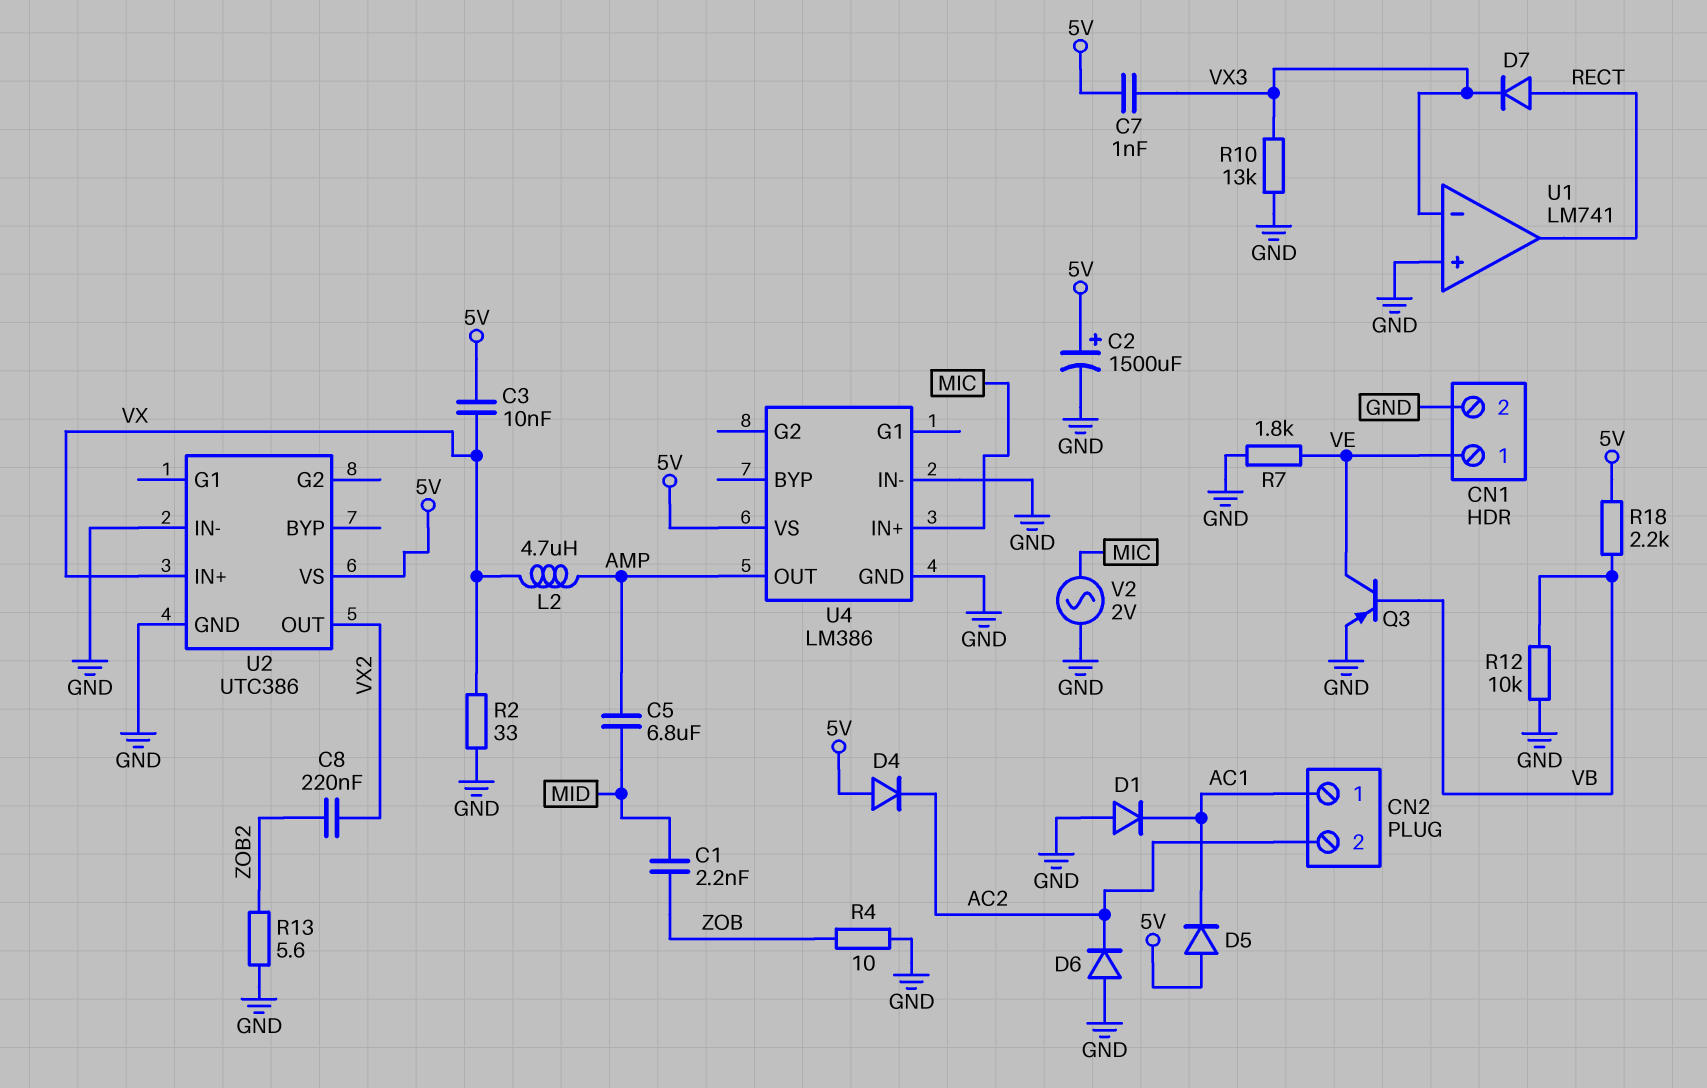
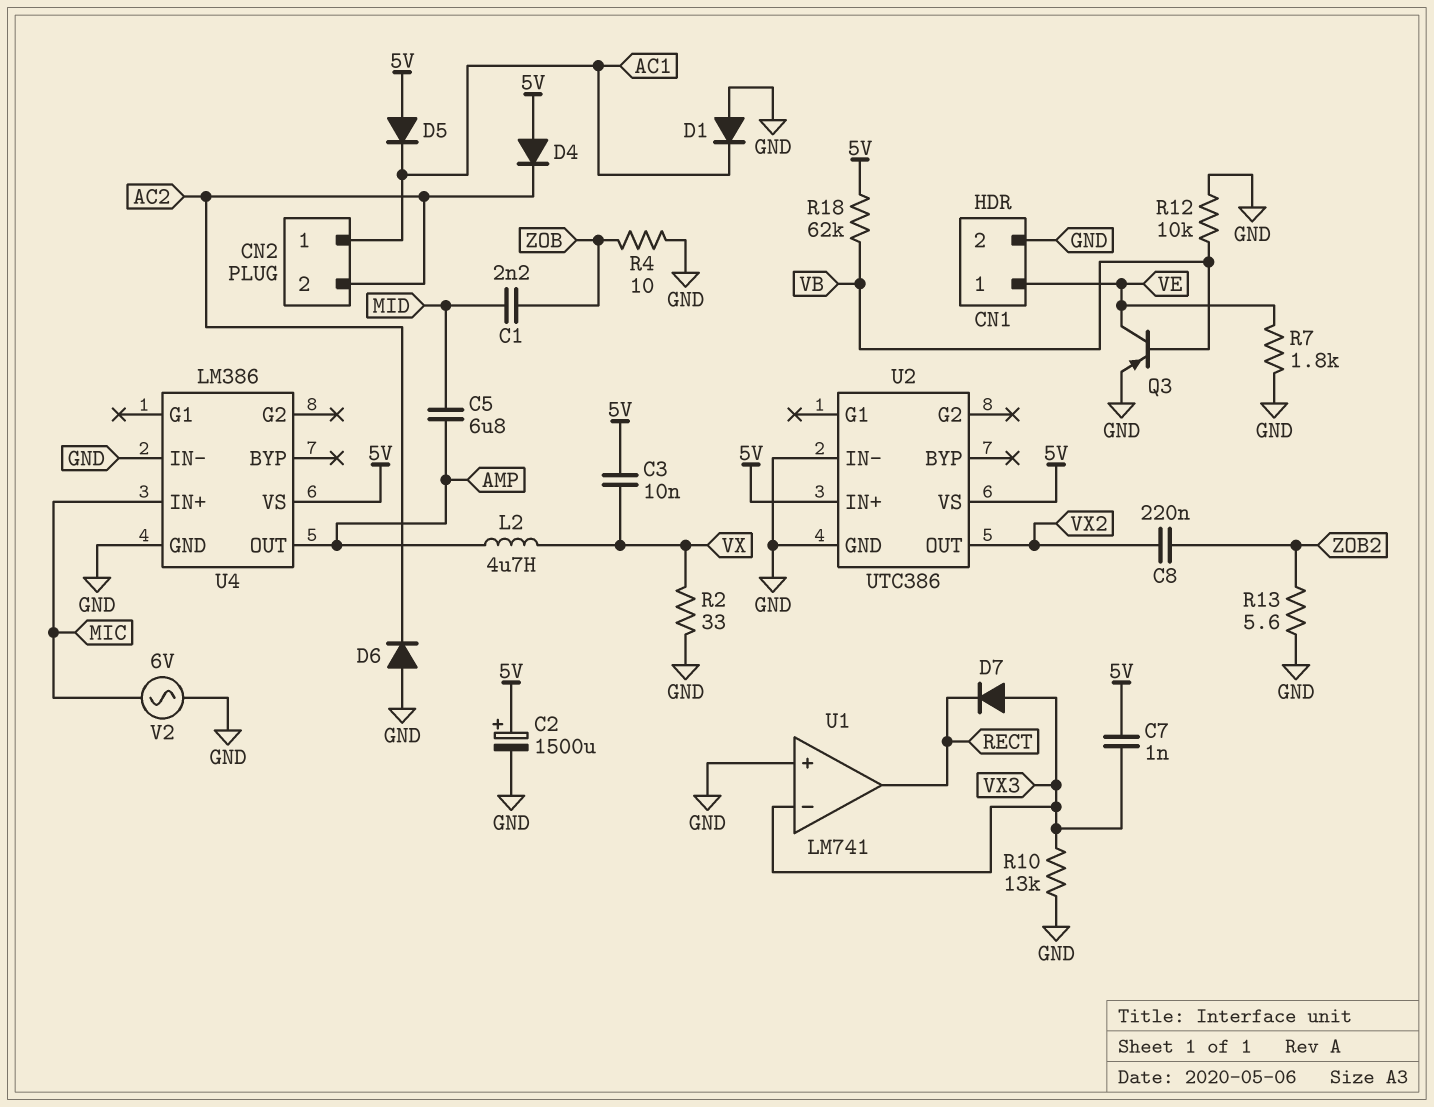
D7: diode (A RECT, K VX3) -> diode (A VX3, K RECT)
R18: 2.2k (5V, VB) -> 62k (5V, VB)
U2 pin IN+: VX -> 5V
V2: AC 2V (GND, MIC) -> AC 6V (GND, MIC)

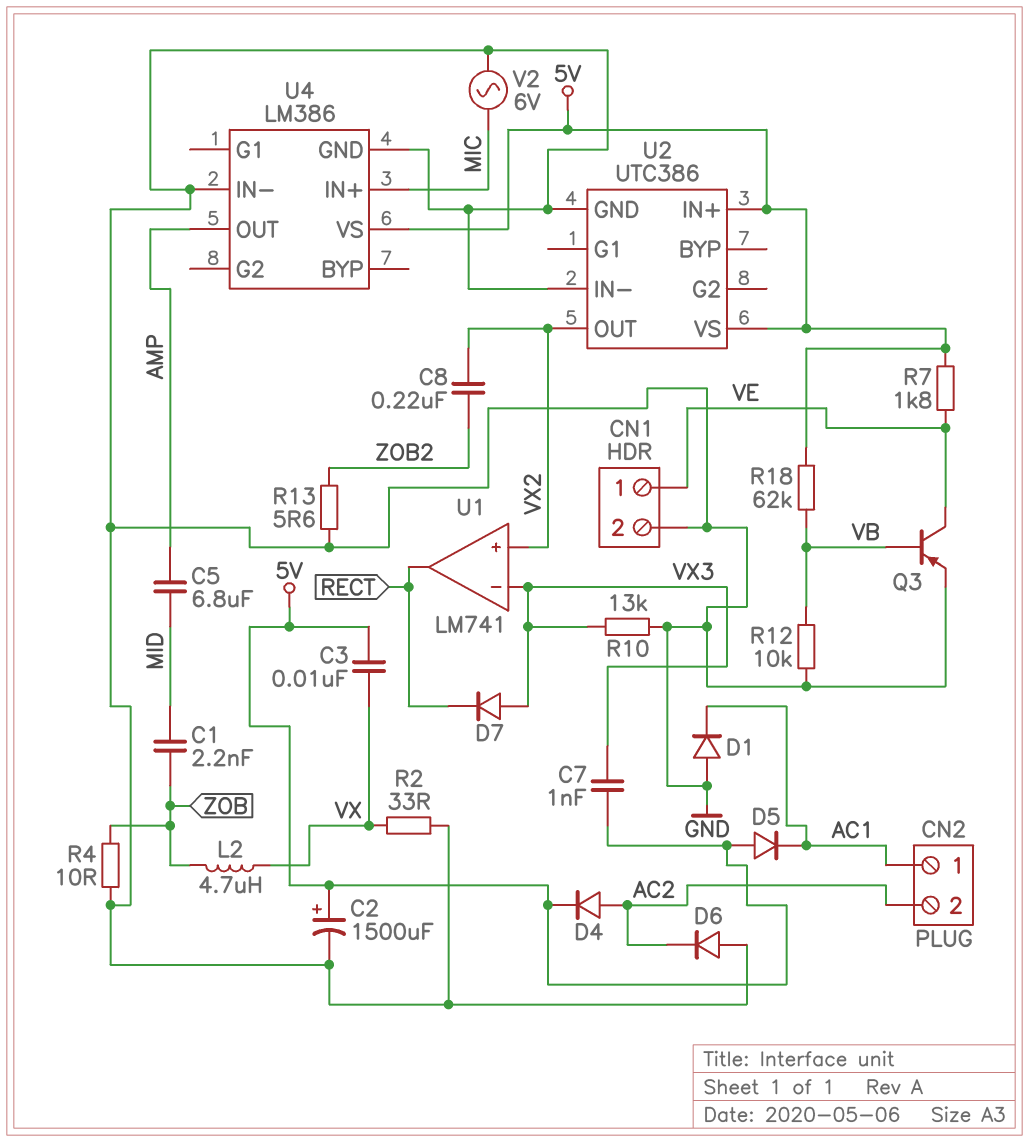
D4: diode (A 5V, K AC2) -> diode (A AC2, K 5V)
L2: 4.7uH (AMP, VX) -> 4.7uH (VX, ZOB)
R7: 1.8k (GND, VE) -> 1.8k (5V, VE)
U1 pin in+: GND -> VX2

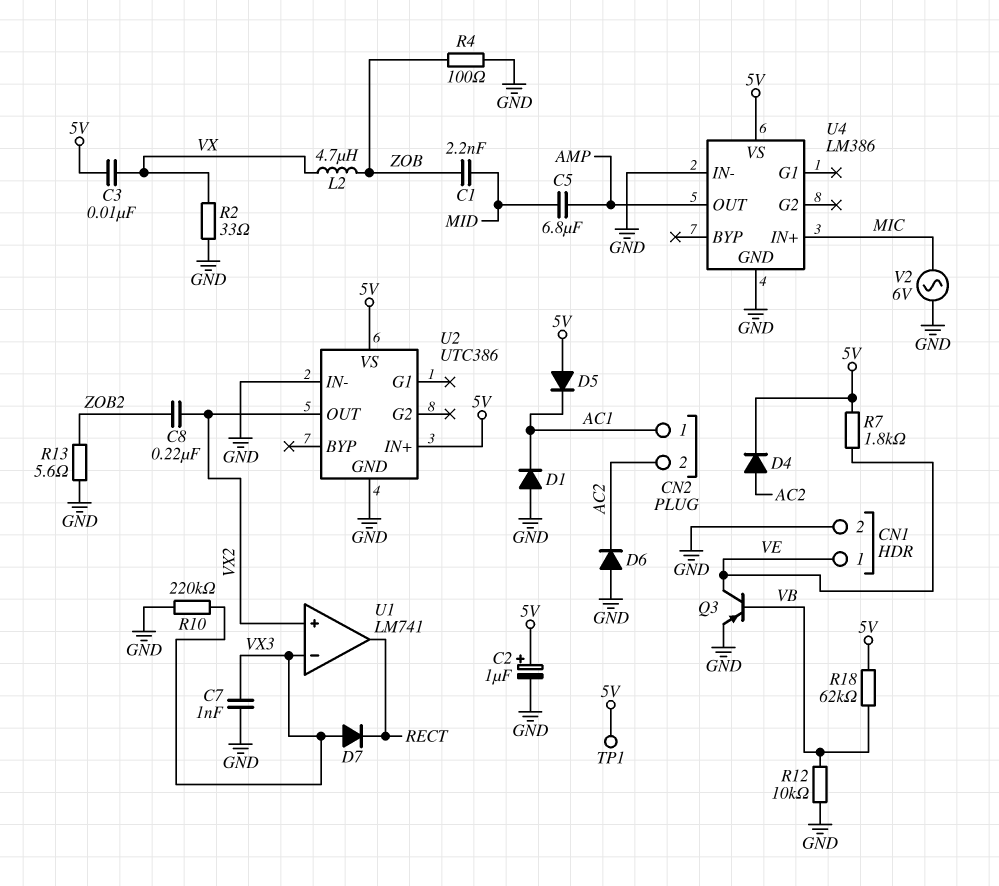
C2: 1500uF (plus 5V, minus GND) -> 1uF (plus 5V, minus GND)
C7: 1nF (5V, VX3) -> 1nF (GND, VX3)
R4: 10 (GND, ZOB) -> 100 (GND, ZOB)
R10: 13k (GND, VX3) -> 220k (GND, VX3)
TP1: none -> test point (5V)

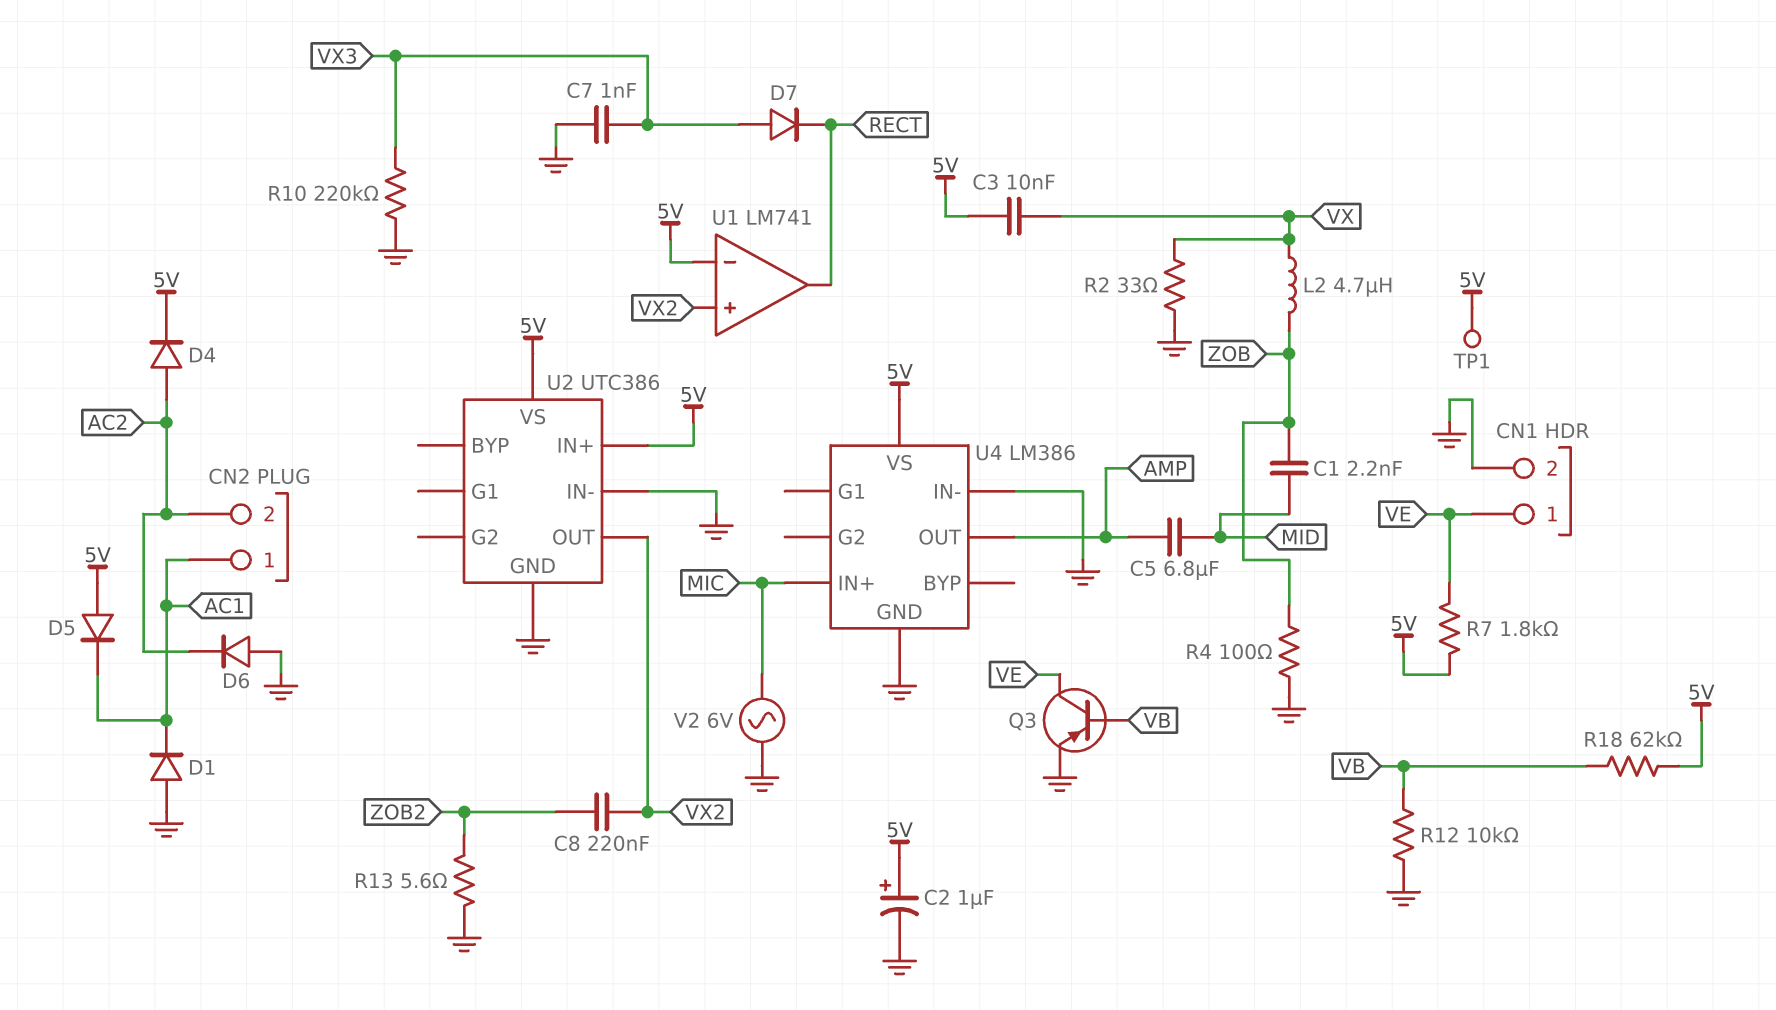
U1 pin in-: VX3 -> 5V

